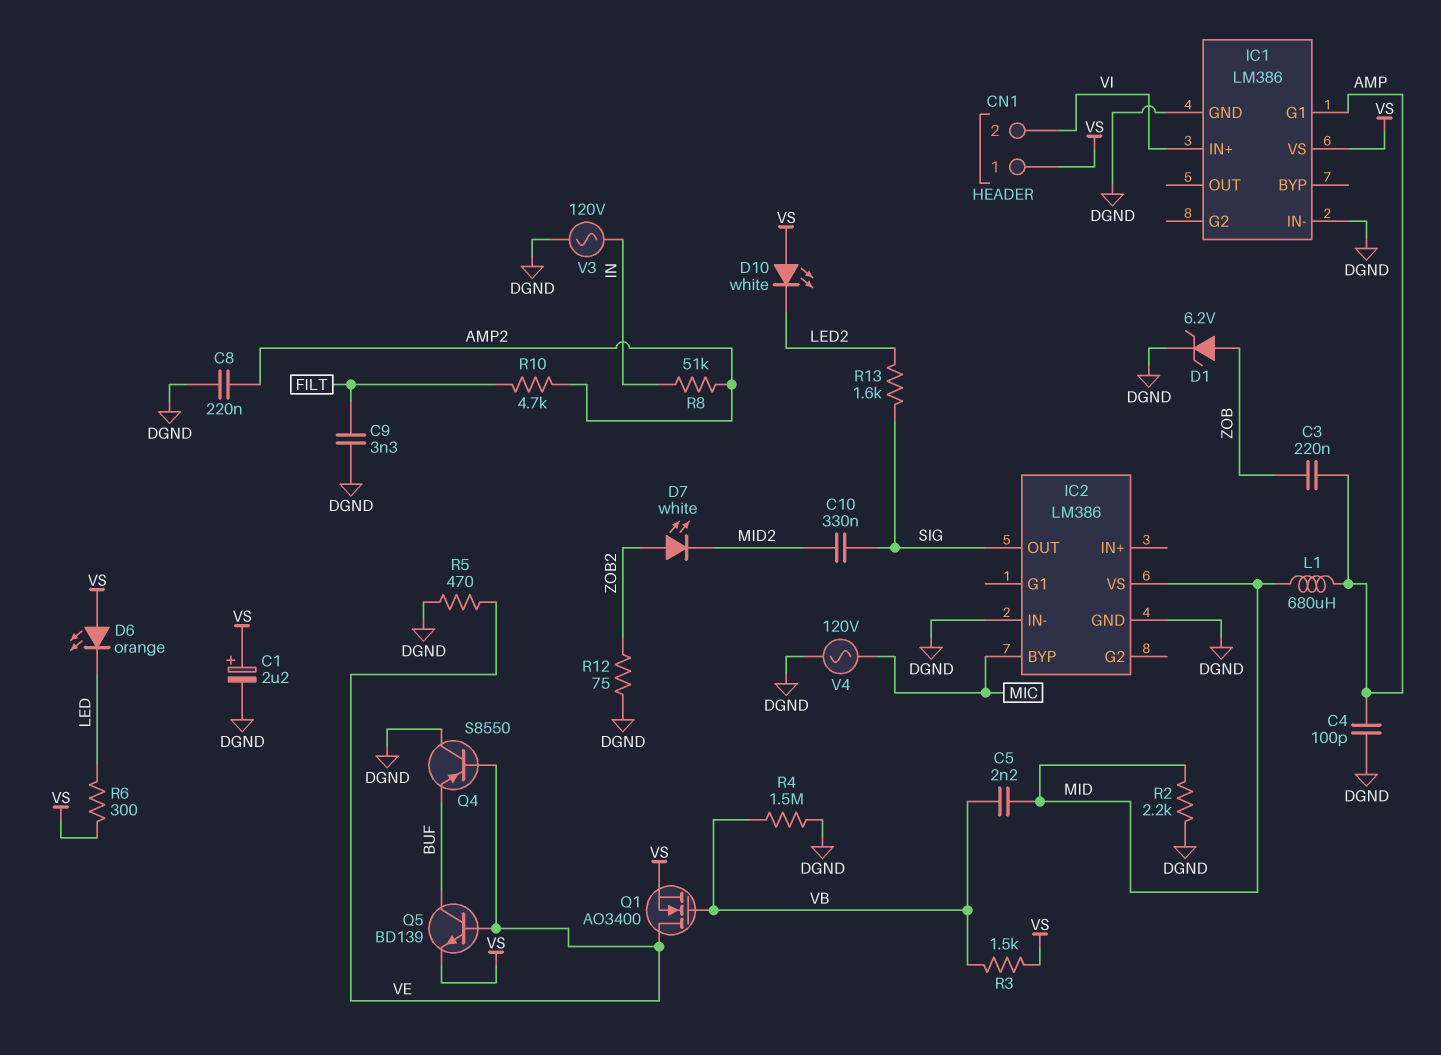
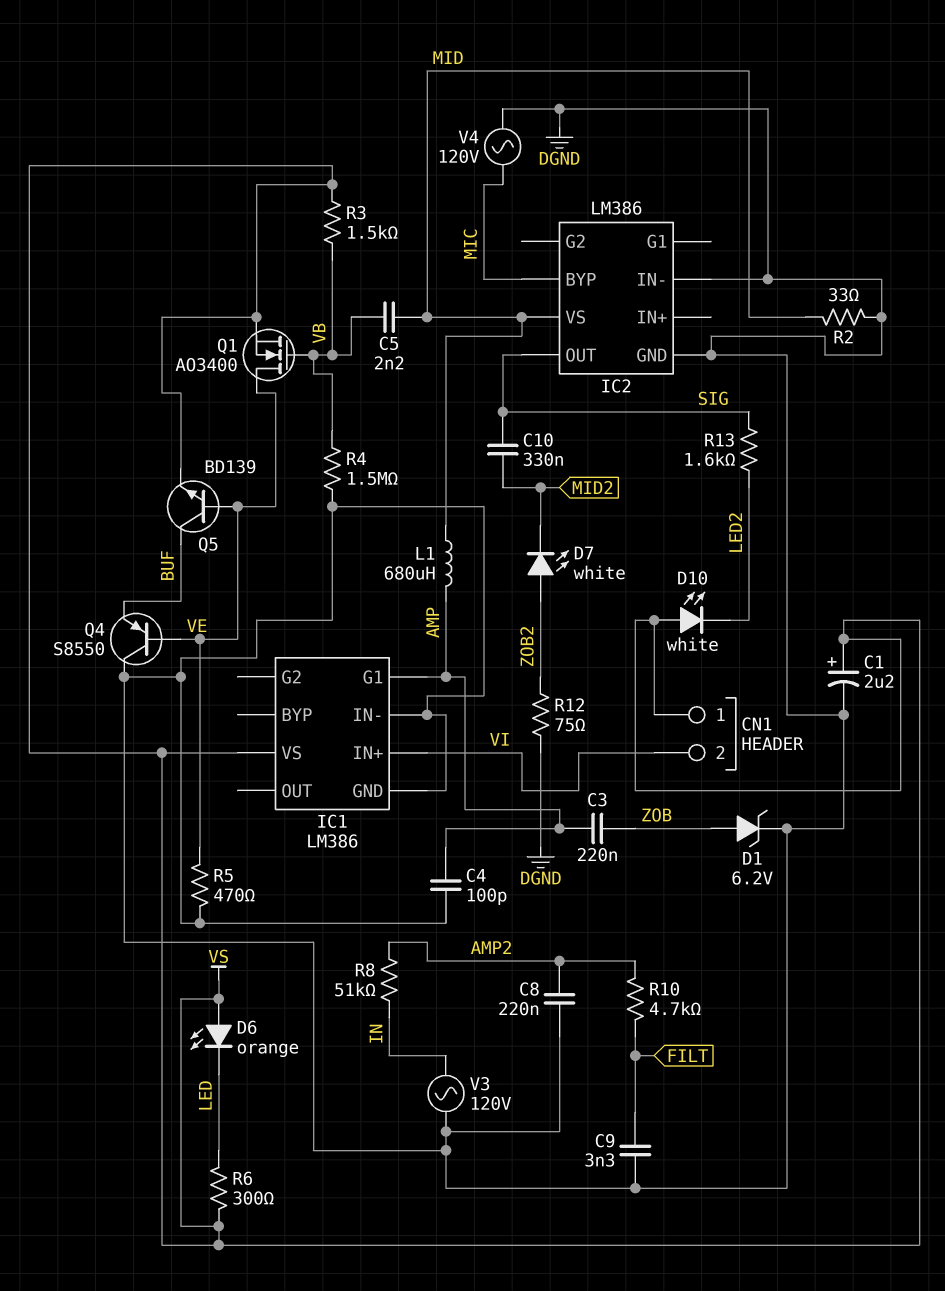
R2: 2.2k (DGND, MID) -> 33 (DGND, MID)

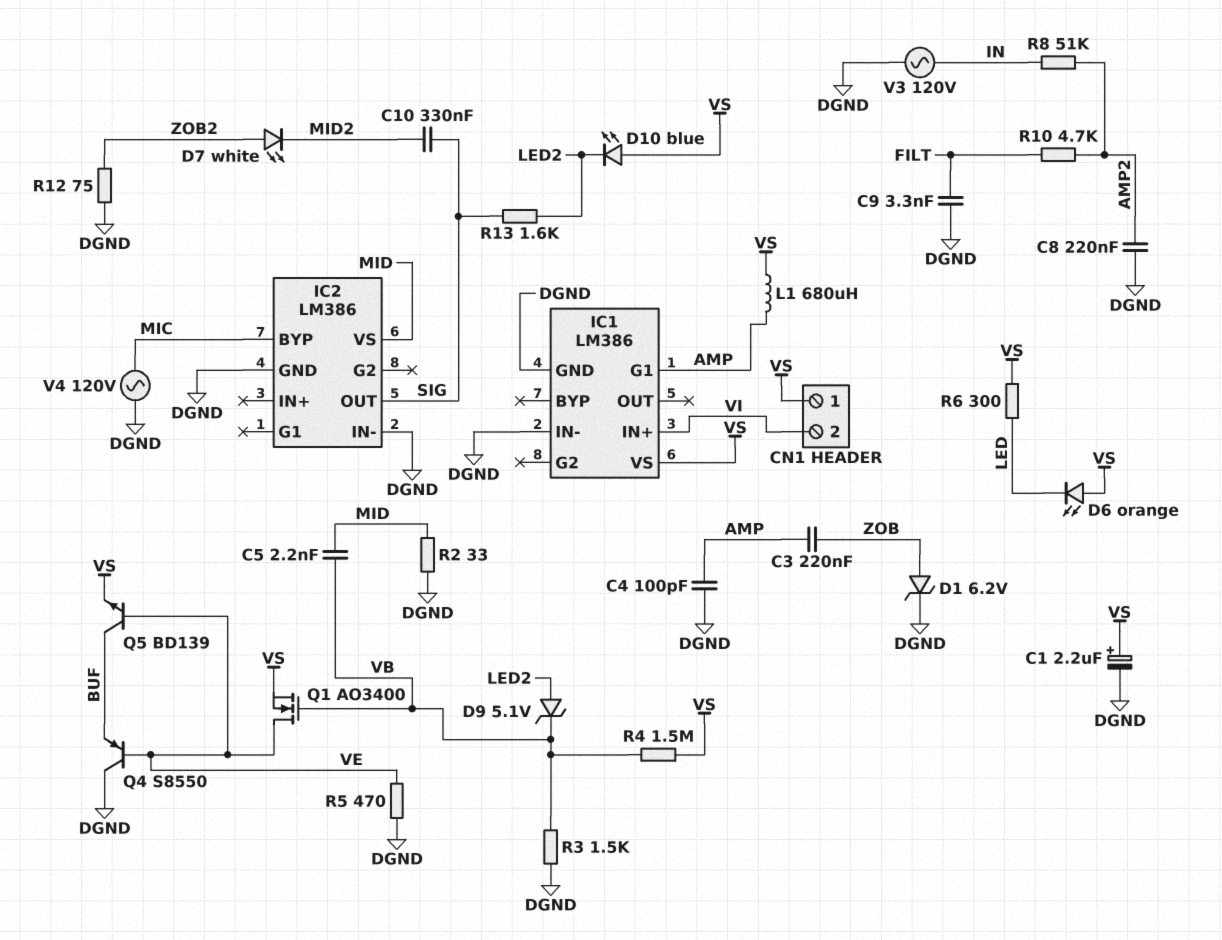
D9: none -> zener 5.1V (A LED2, K VB)
D10: LED white (A VS, K LED2) -> LED blue (A VS, K LED2)
L1: 680uH (AMP, MID) -> 680uH (AMP, VS)
R3: 1.5k (VB, VS) -> 1.5k (DGND, VB)
R4: 1.5M (DGND, VB) -> 1.5M (VB, VS)

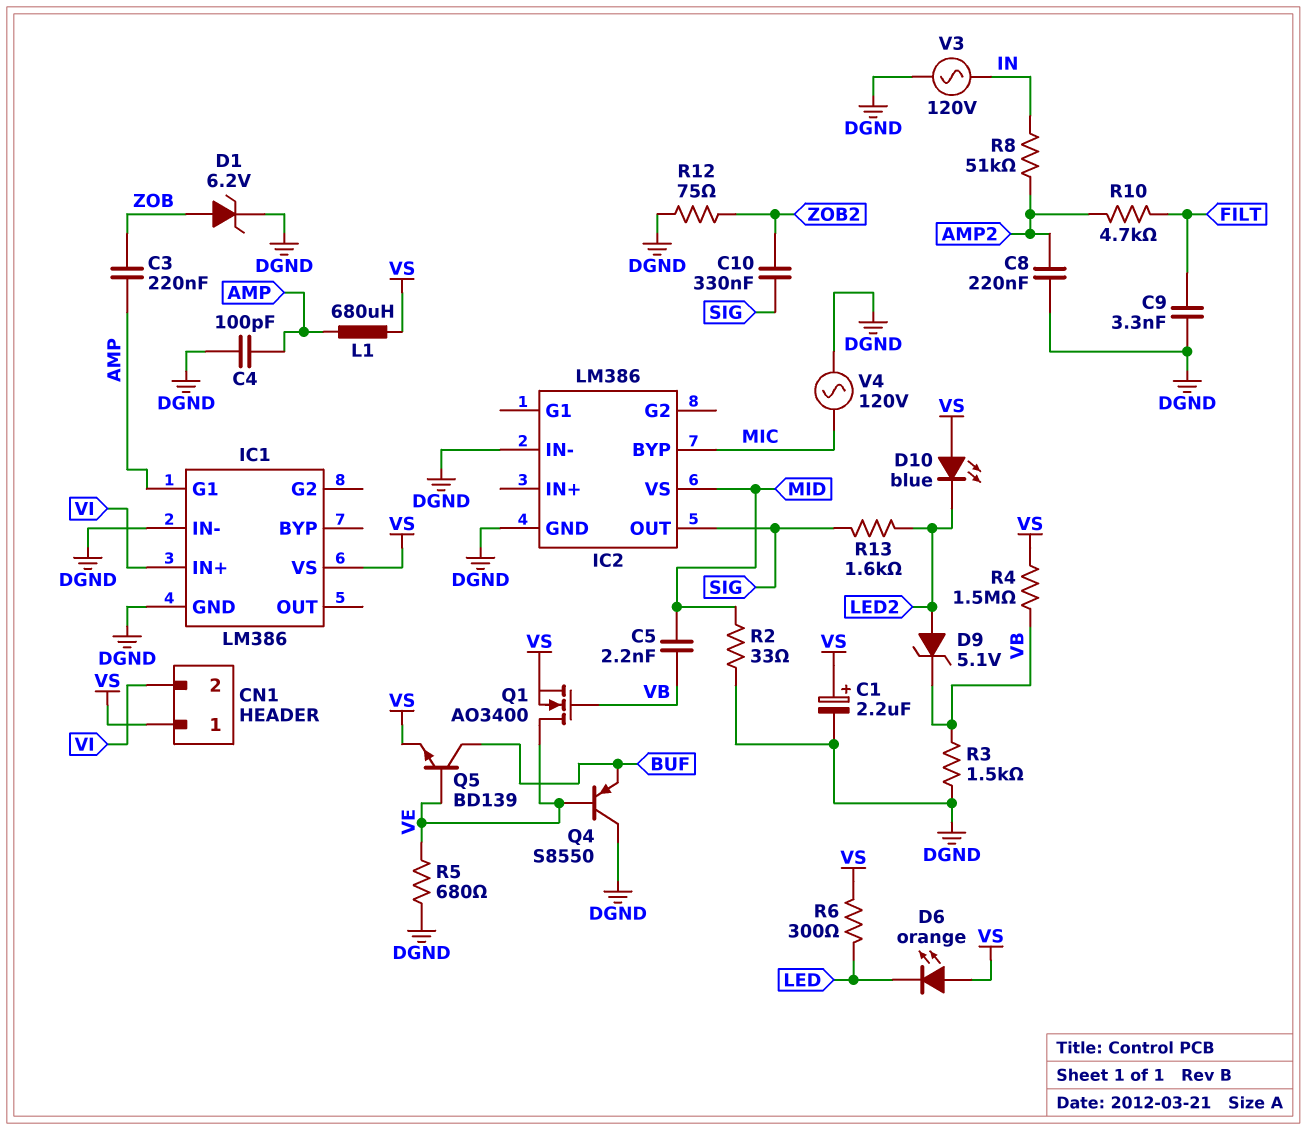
C10: 330nF (MID2, SIG) -> 330nF (SIG, ZOB2)
D7: LED white (A ZOB2, K MID2) -> none
R5: 470 (DGND, VE) -> 680 (DGND, VE)

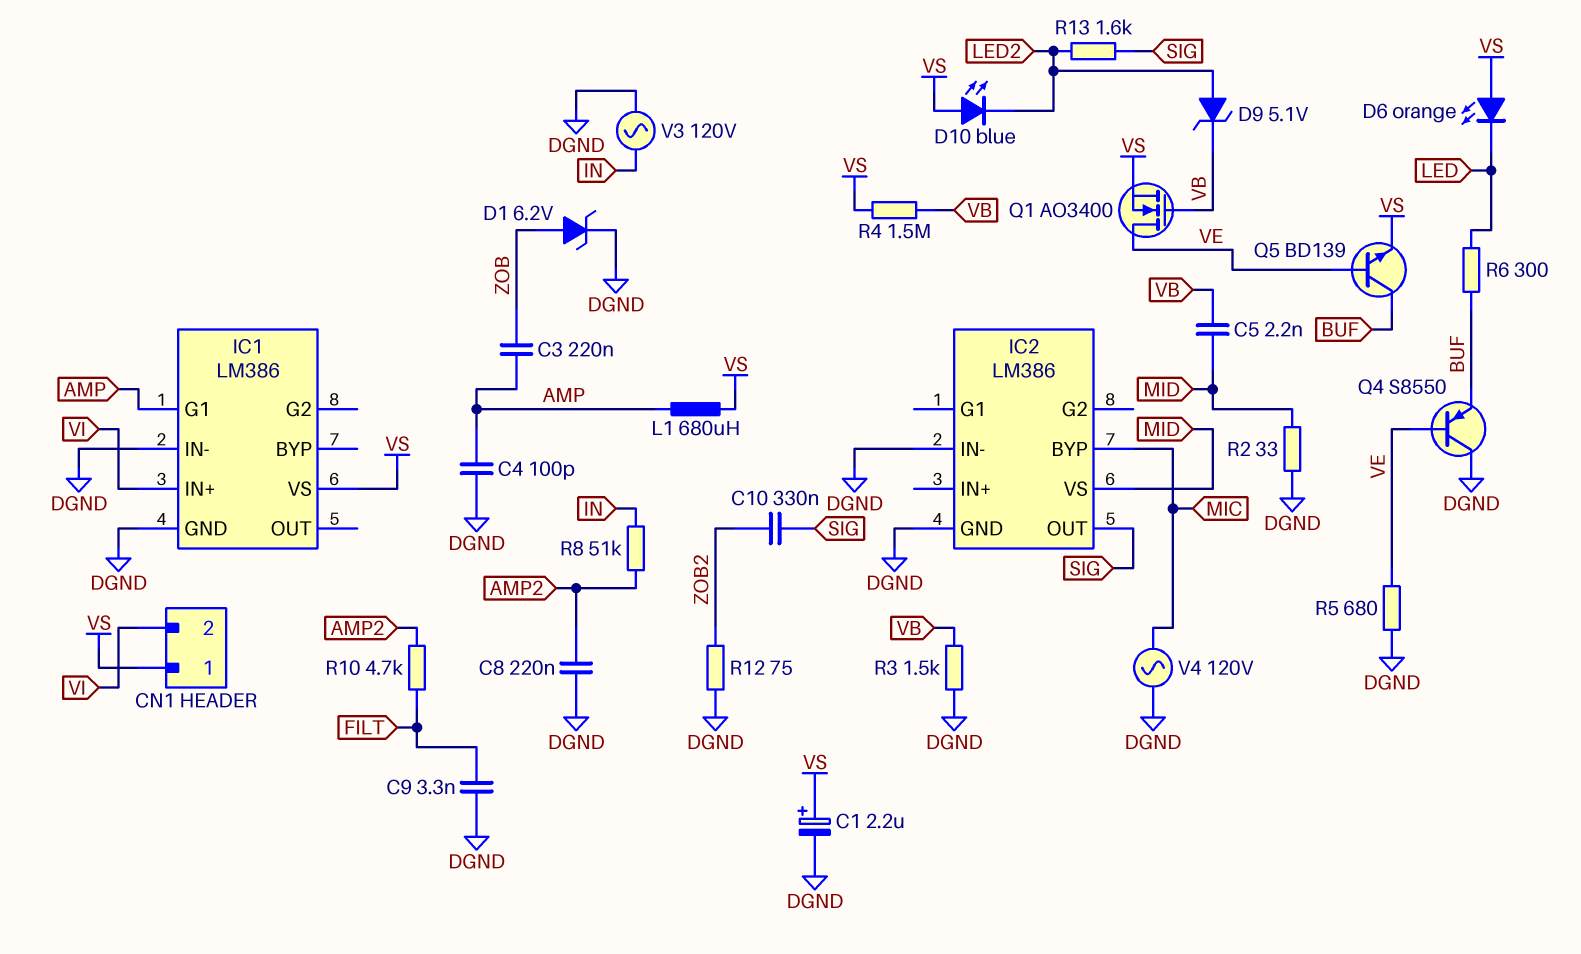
R6: 300 (LED, VS) -> 300 (BUF, LED)

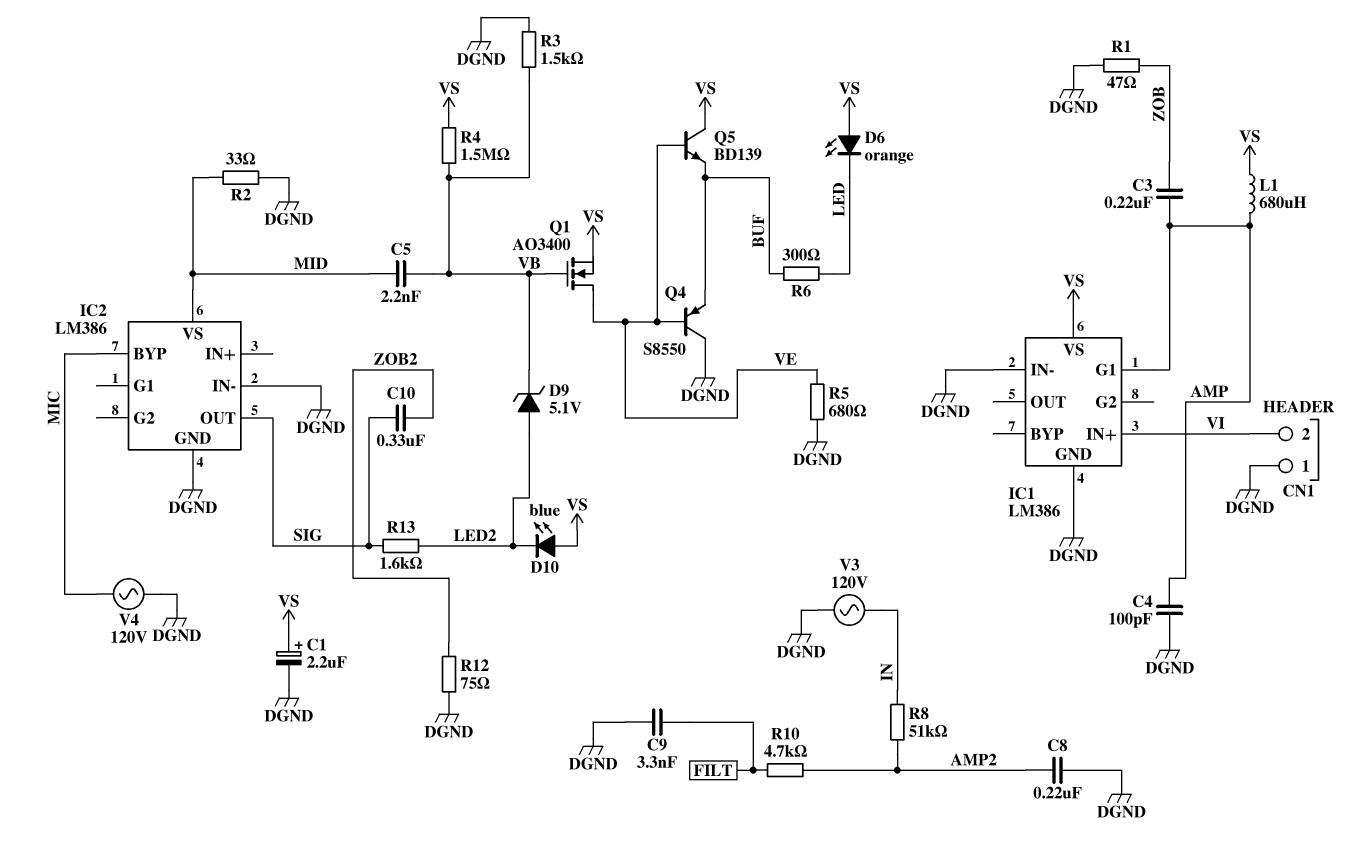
CN1 pin 1: VS -> DGND
D1: zener 6.2V (A ZOB, K DGND) -> none
Q5: NPN BD139 (B VE, C BUF, E VS) -> NPN BD139 (B VE, C VS, E BUF)
R1: none -> 47 (DGND, ZOB)

